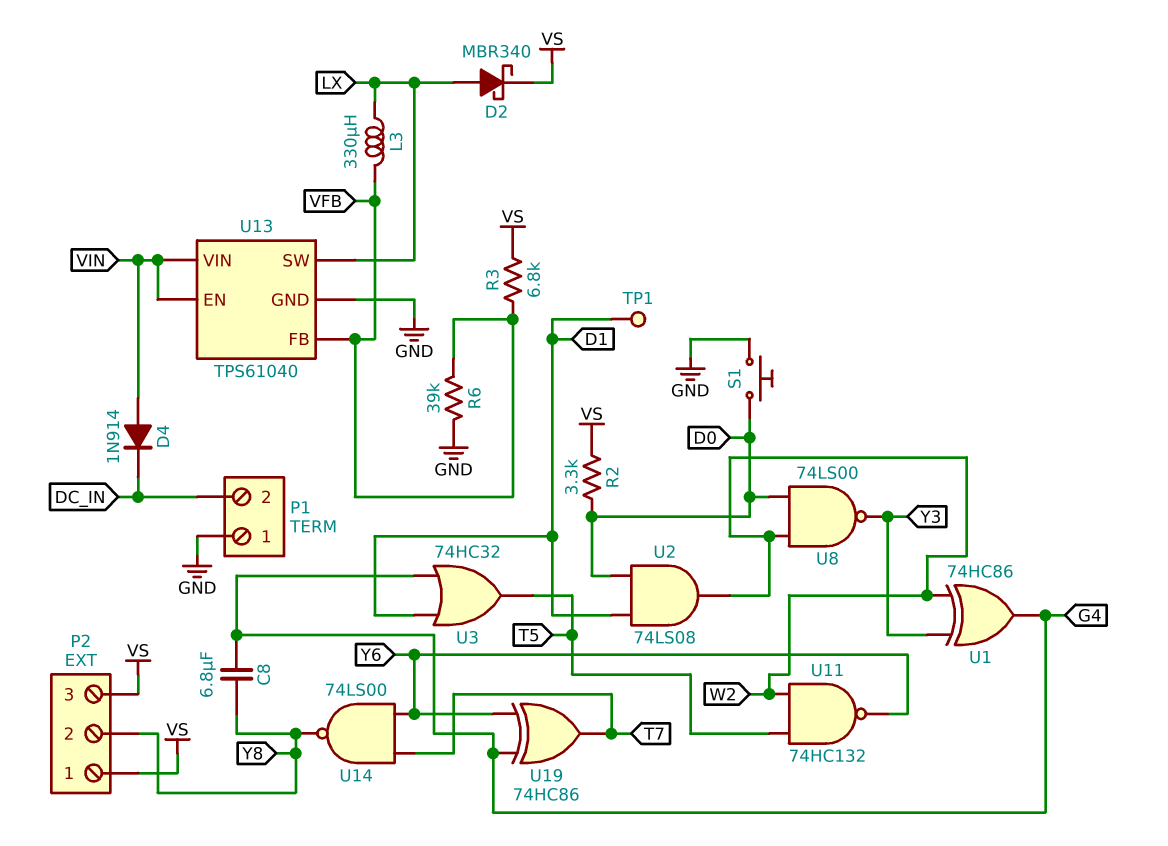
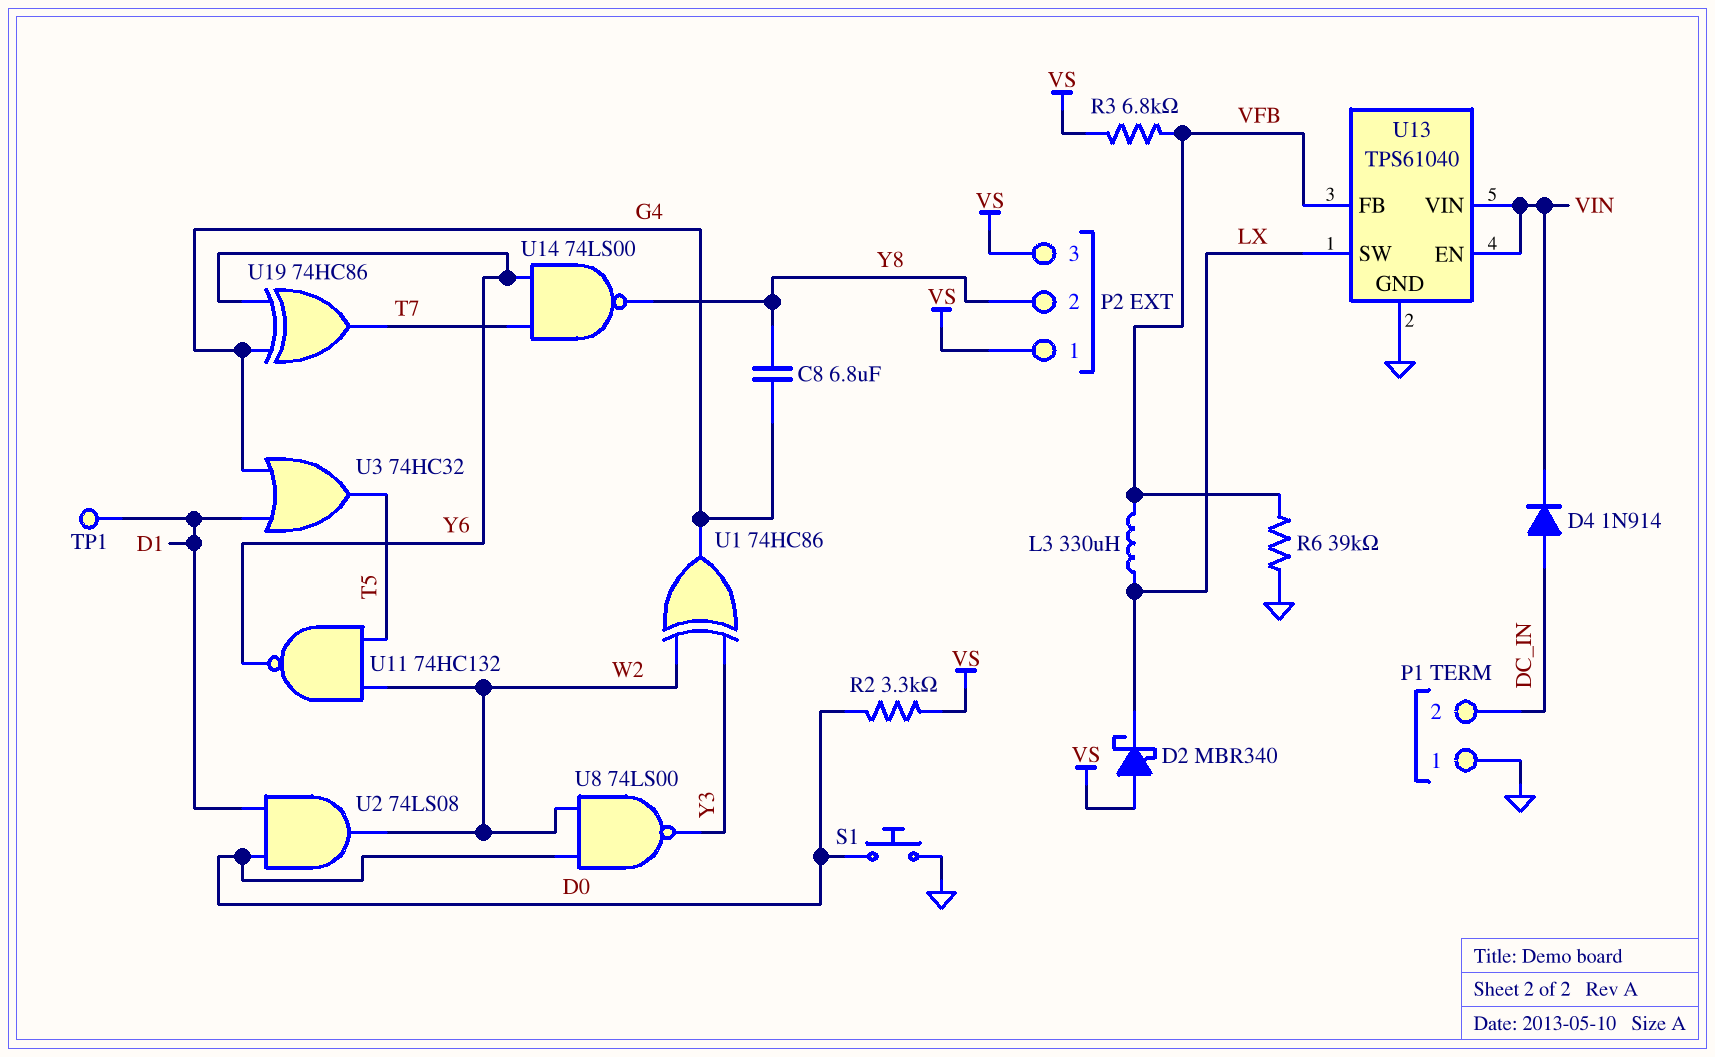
D2: schottky MBR340 (A LX, K VS) -> schottky MBR340 (A VS, K LX)
D4: diode 1N914 (A VIN, K DC_IN) -> diode 1N914 (A DC_IN, K VIN)

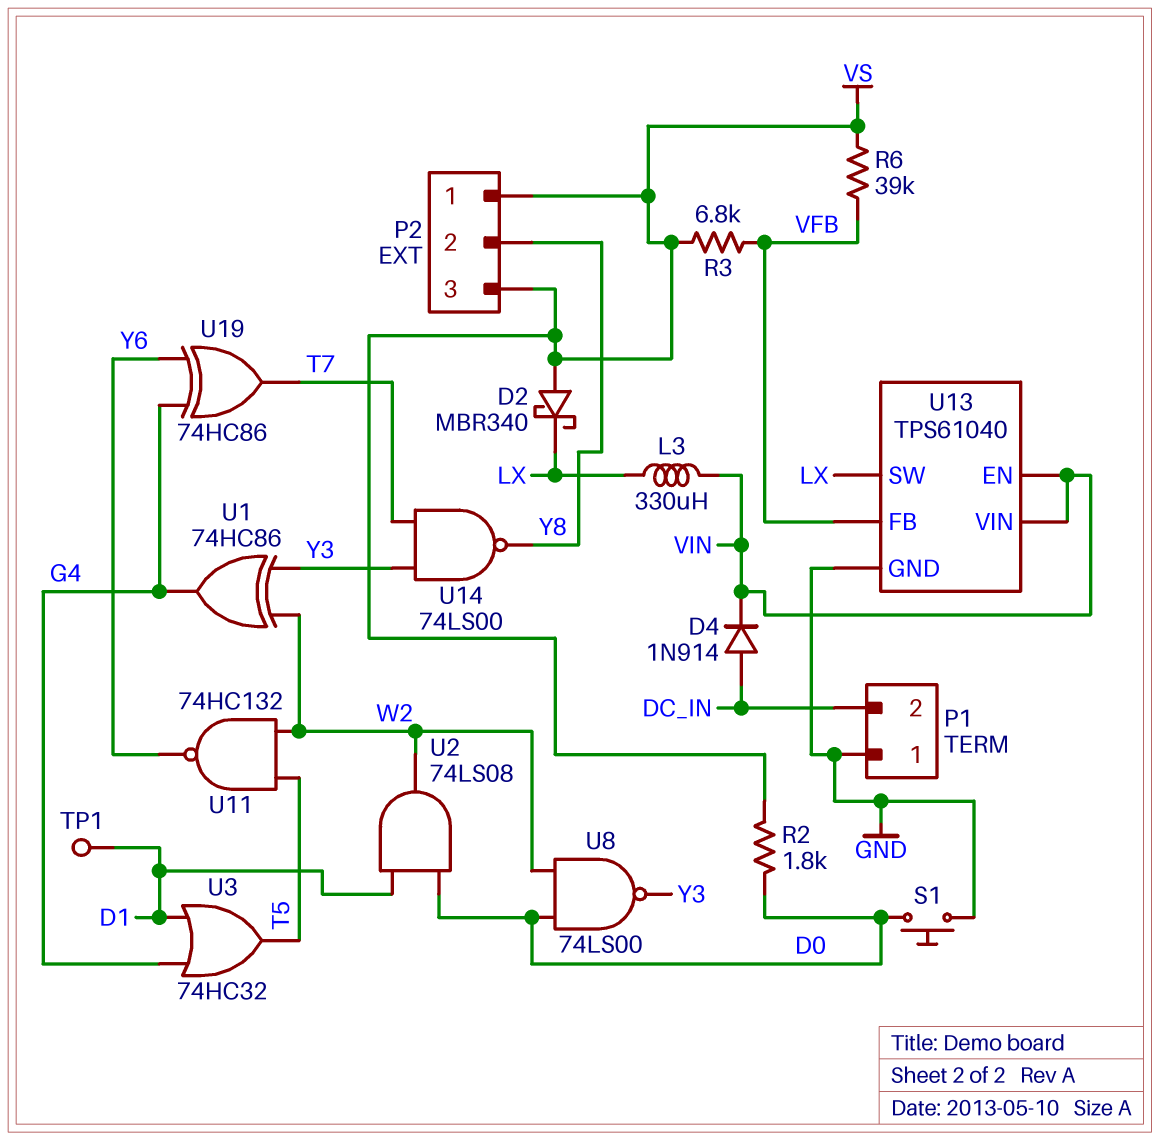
C8: 6.8uF (G4, Y8) -> none
L3: 330uH (LX, VFB) -> 330uH (LX, VIN)
R2: 3.3k (D0, VS) -> 1.8k (D0, VS)
R6: 39k (GND, VFB) -> 39k (VFB, VS)
U14: NAND 74LS00 (in T7, in Y6, out Y8) -> NAND 74LS00 (in T7, in Y3, out Y8)

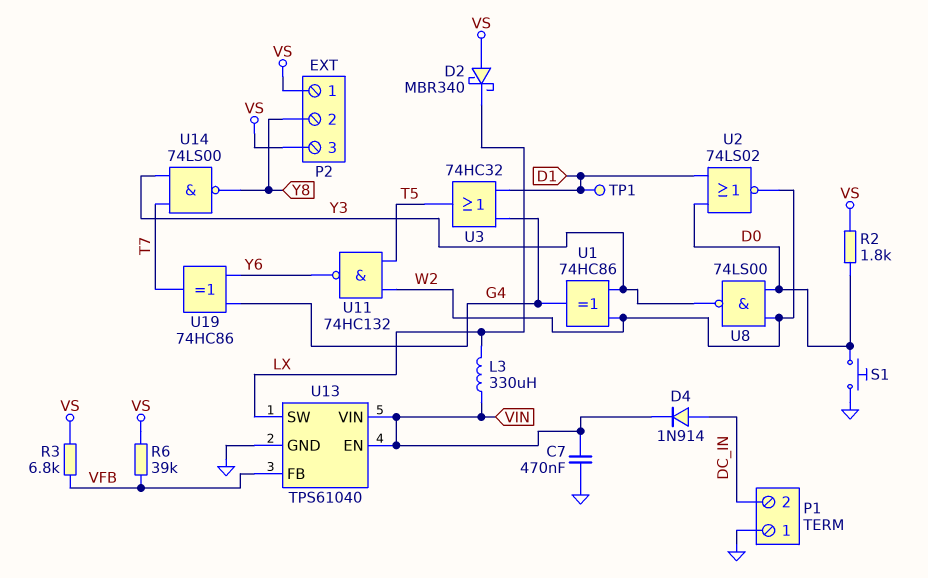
C7: none -> 470nF (GND, VIN)
U2: AND 74LS08 (in D0, in D1, out W2) -> NOR 74LS02 (in D0, in D1, out W2)

